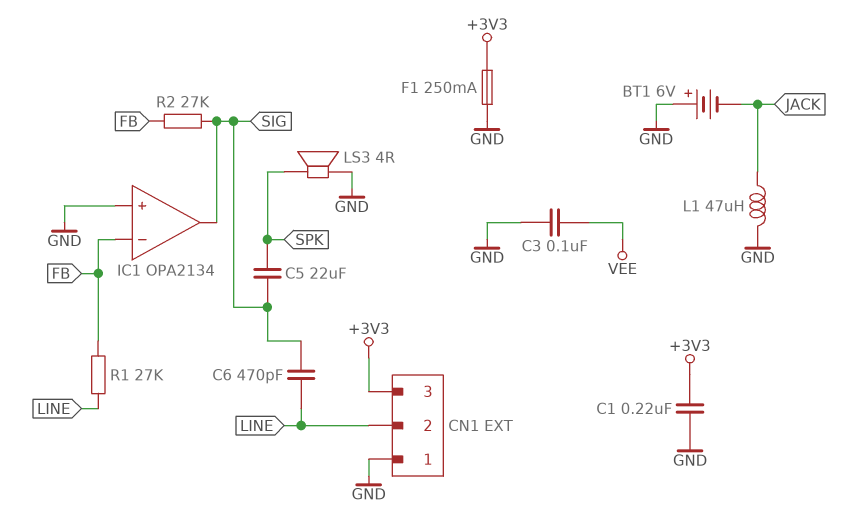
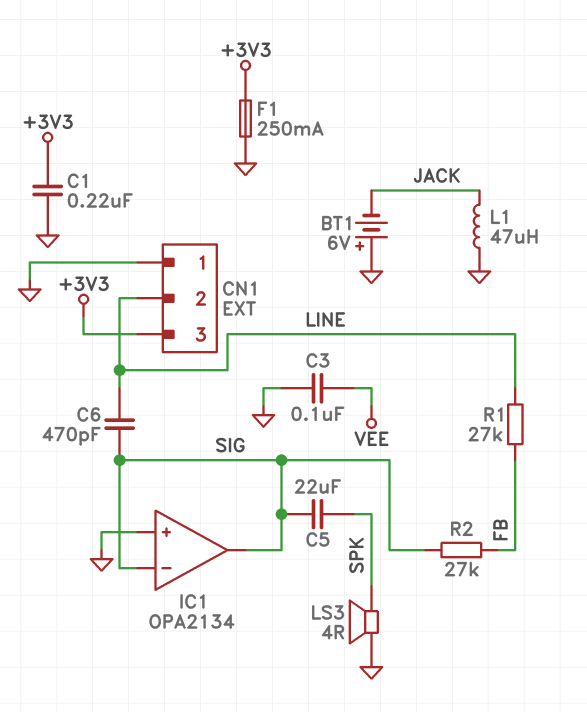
IC1 pin in-: FB -> SIG

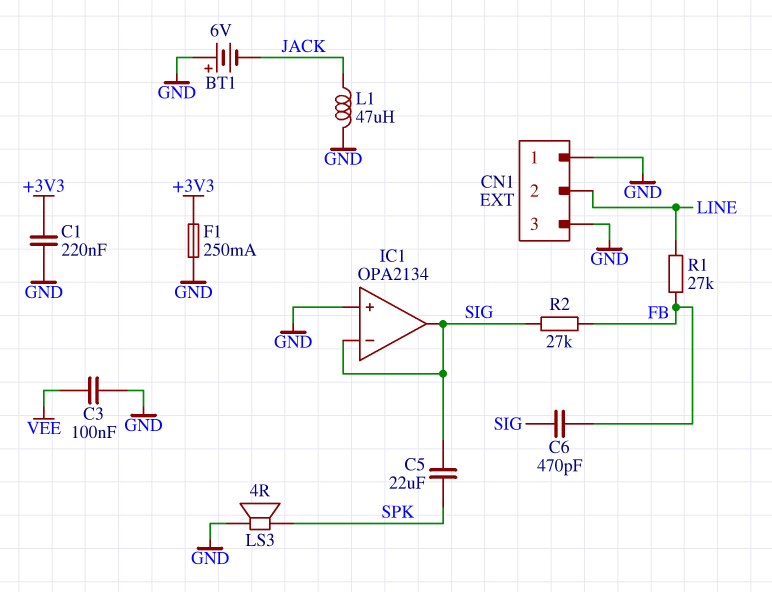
C6: 470pF (LINE, SIG) -> 470pF (FB, SIG)
CN1 pin 3: +3V3 -> GND

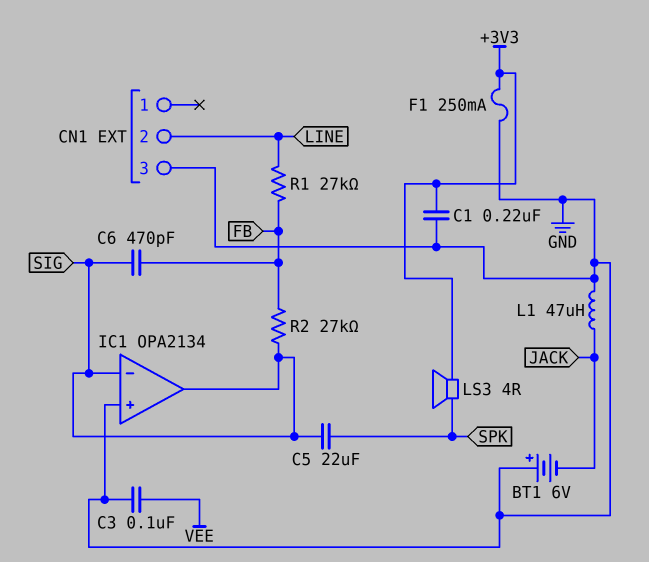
CN1 pin 1: GND -> none
LS3: speaker 4R (GND, SPK) -> speaker 4R (+3V3, SPK)

